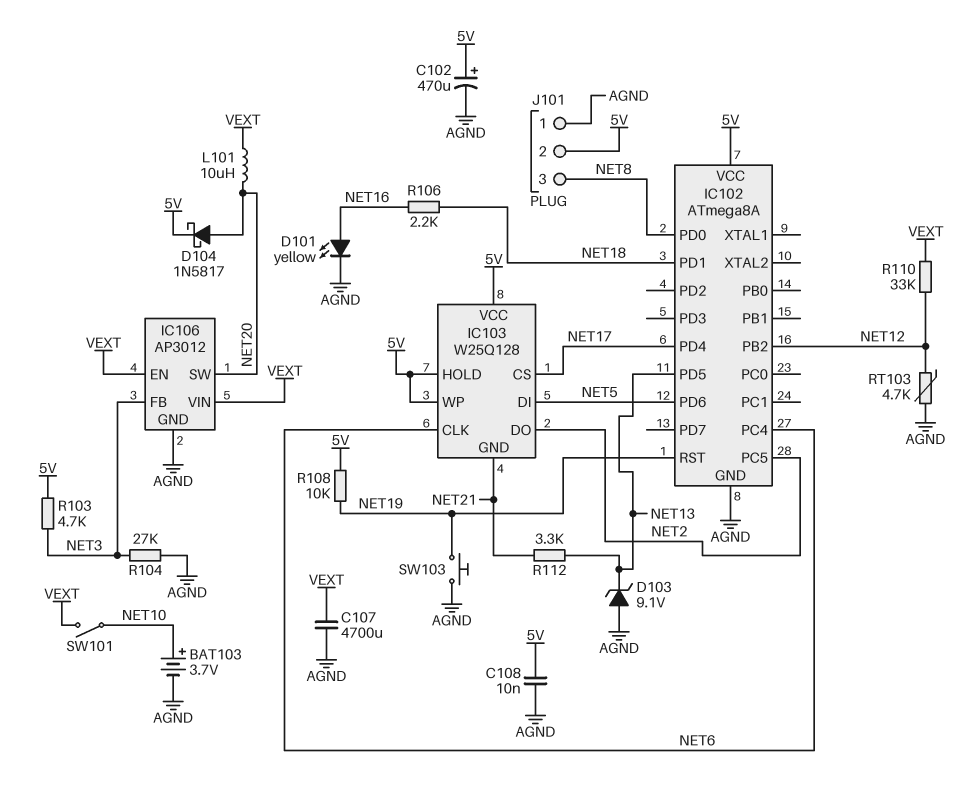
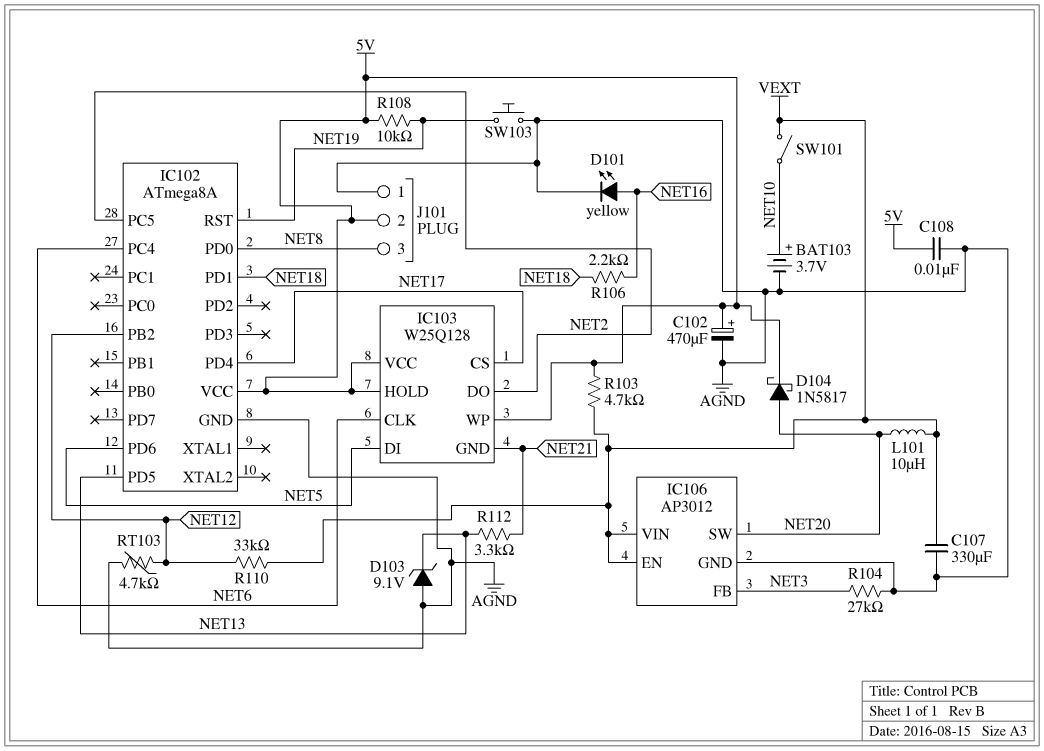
C107: 4700uF (AGND, VEXT) -> 330uF (AGND, VEXT)
R103: 4.7k (5V, NET3) -> 4.7k (5V, VEXT)

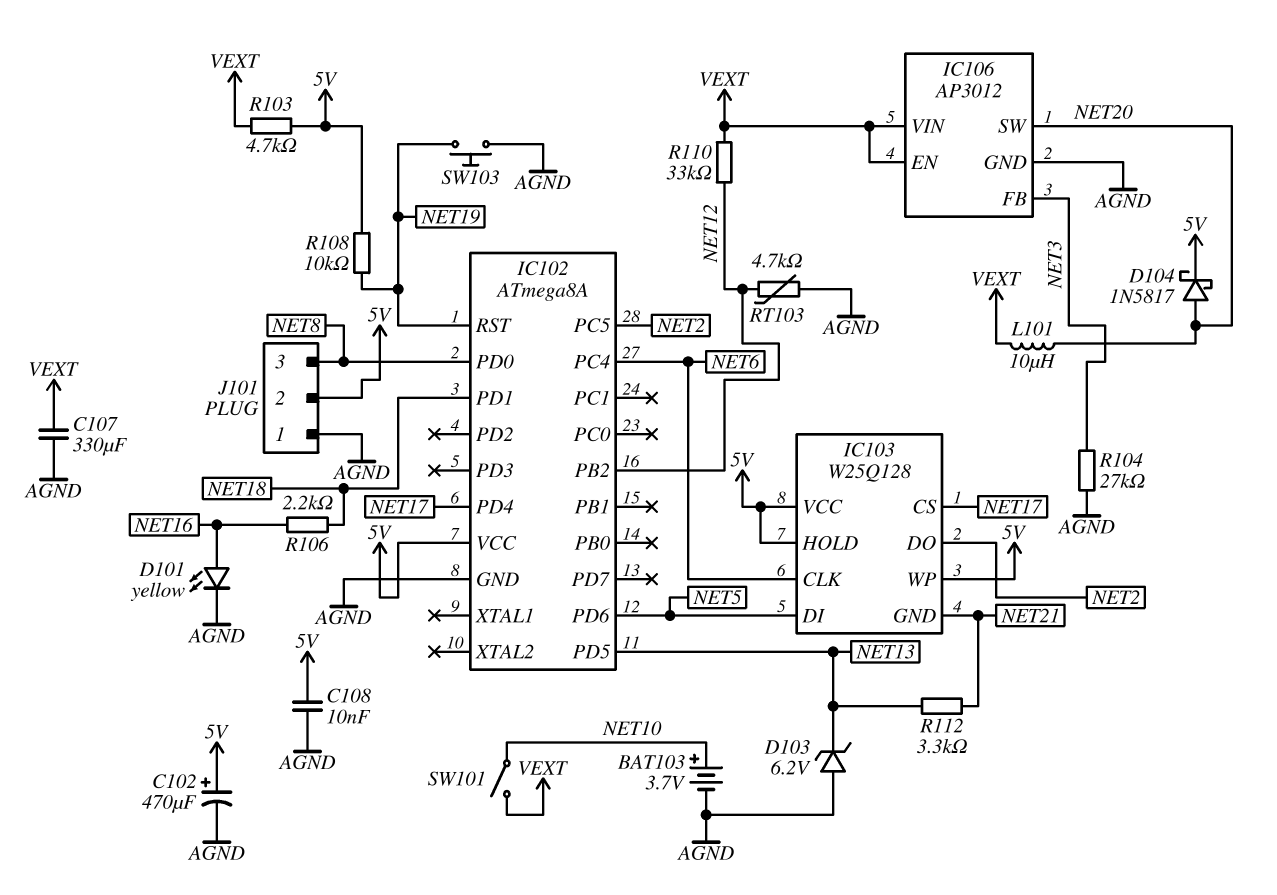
D103: zener 9.1V (A AGND, K NET13) -> zener 6.2V (A AGND, K NET13)

